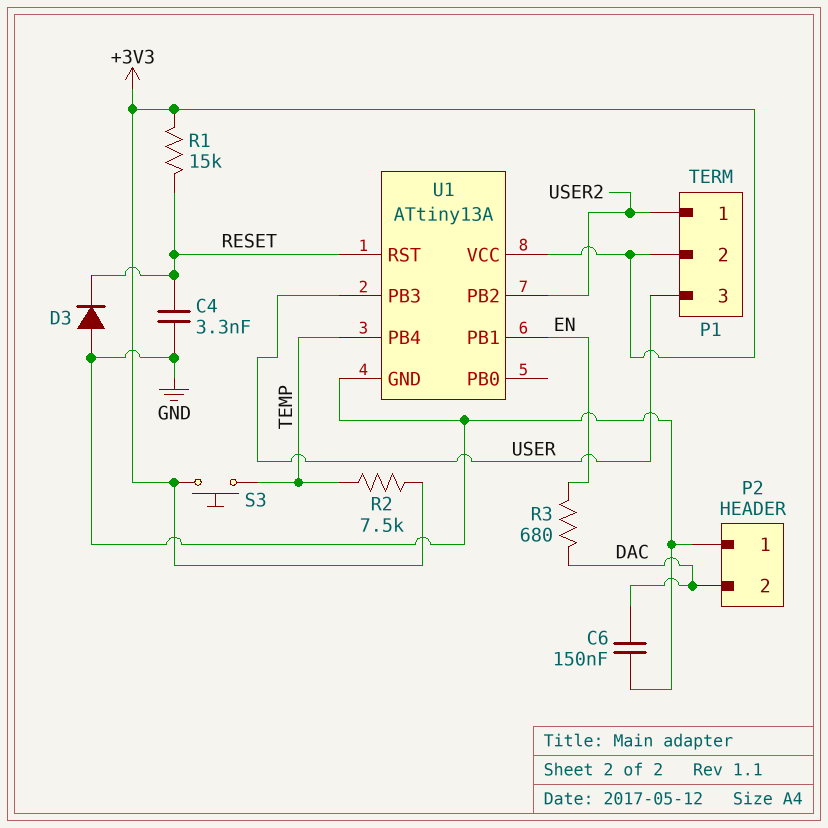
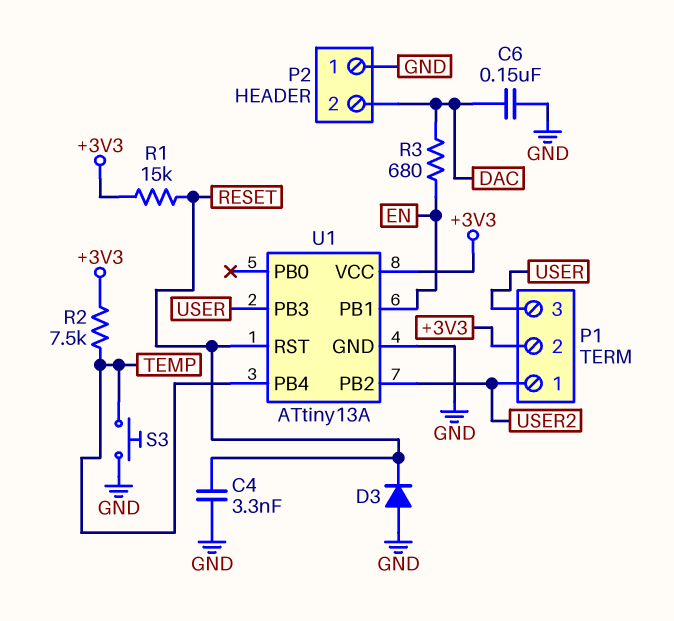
S3: button (+3V3, TEMP) -> button (GND, TEMP)

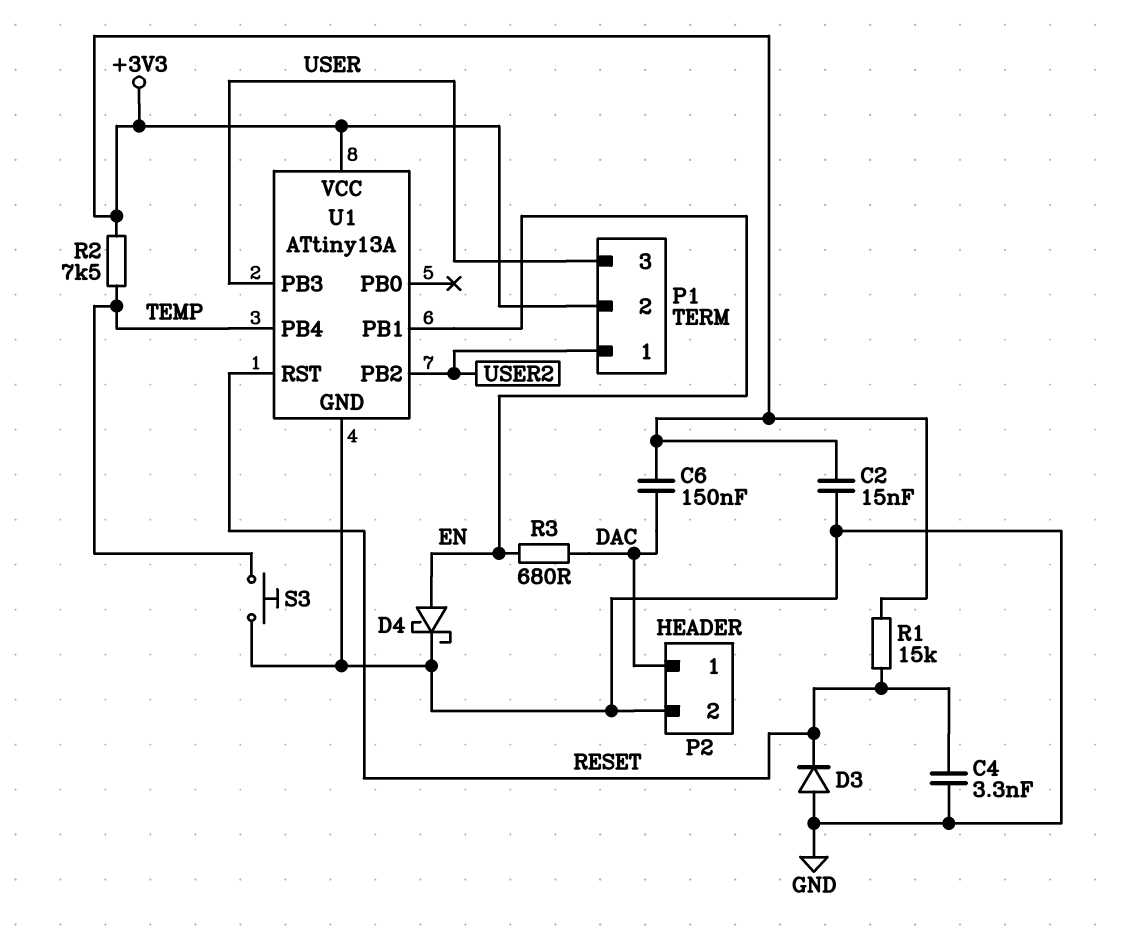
C2: none -> 15nF (+3V3, GND)
C6: 150nF (DAC, GND) -> 150nF (+3V3, DAC)
D4: none -> schottky (A EN, K GND)
P2 pin 1: GND -> DAC
P2 pin 2: DAC -> GND

